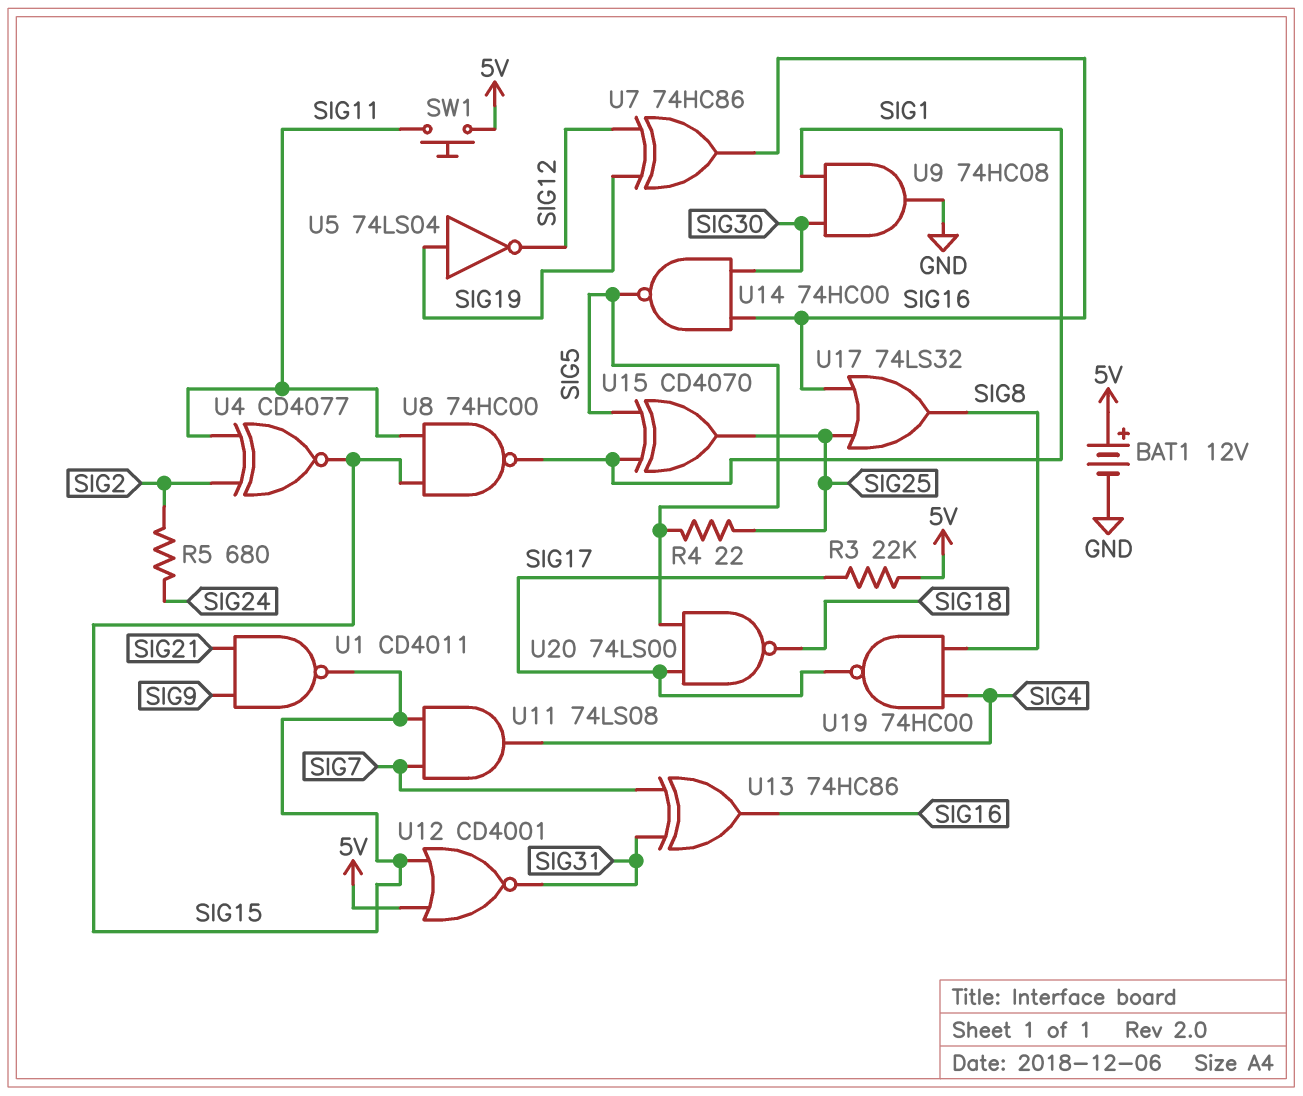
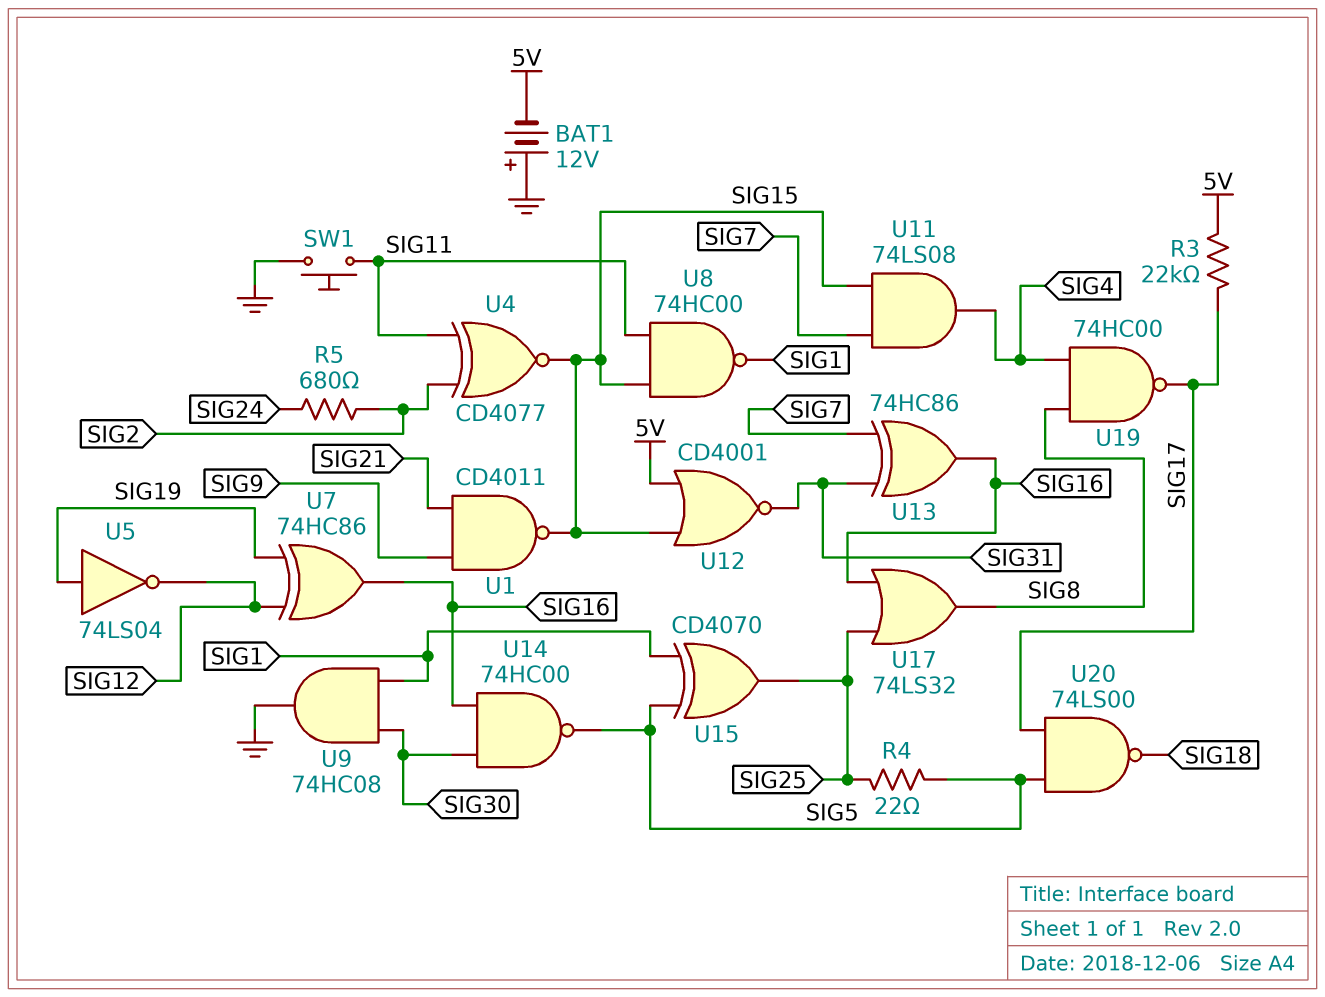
BAT1: 12V (plus 5V, minus GND) -> 12V (plus GND, minus 5V)
SW1: button (5V, SIG11) -> button (GND, SIG11)

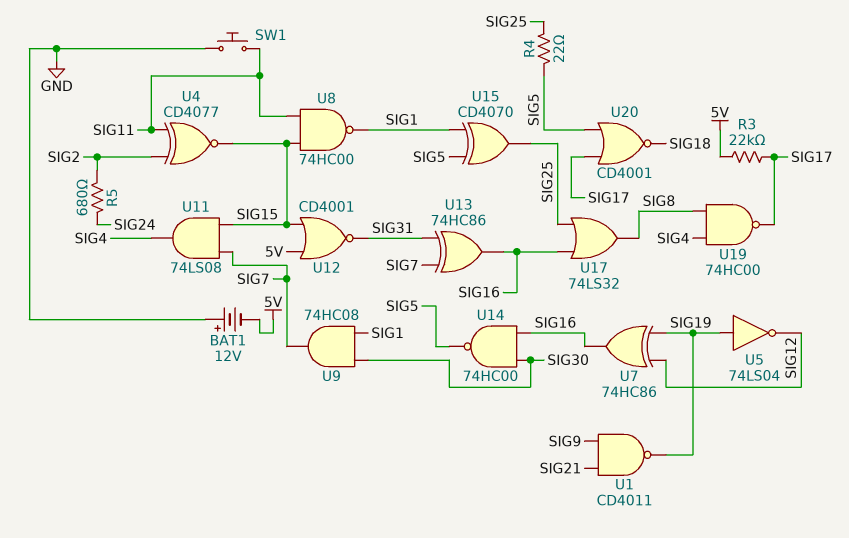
U1: NAND CD4011 (in SIG9, in SIG21, out SIG15) -> NAND CD4011 (in SIG9, in SIG21, out SIG19)
U9: AND 74HC08 (in SIG1, in SIG30, out GND) -> AND 74HC08 (in SIG1, in SIG30, out SIG7)
U20: NAND 74LS00 (in SIG5, in SIG17, out SIG18) -> NOR CD4001 (in SIG5, in SIG17, out SIG18)

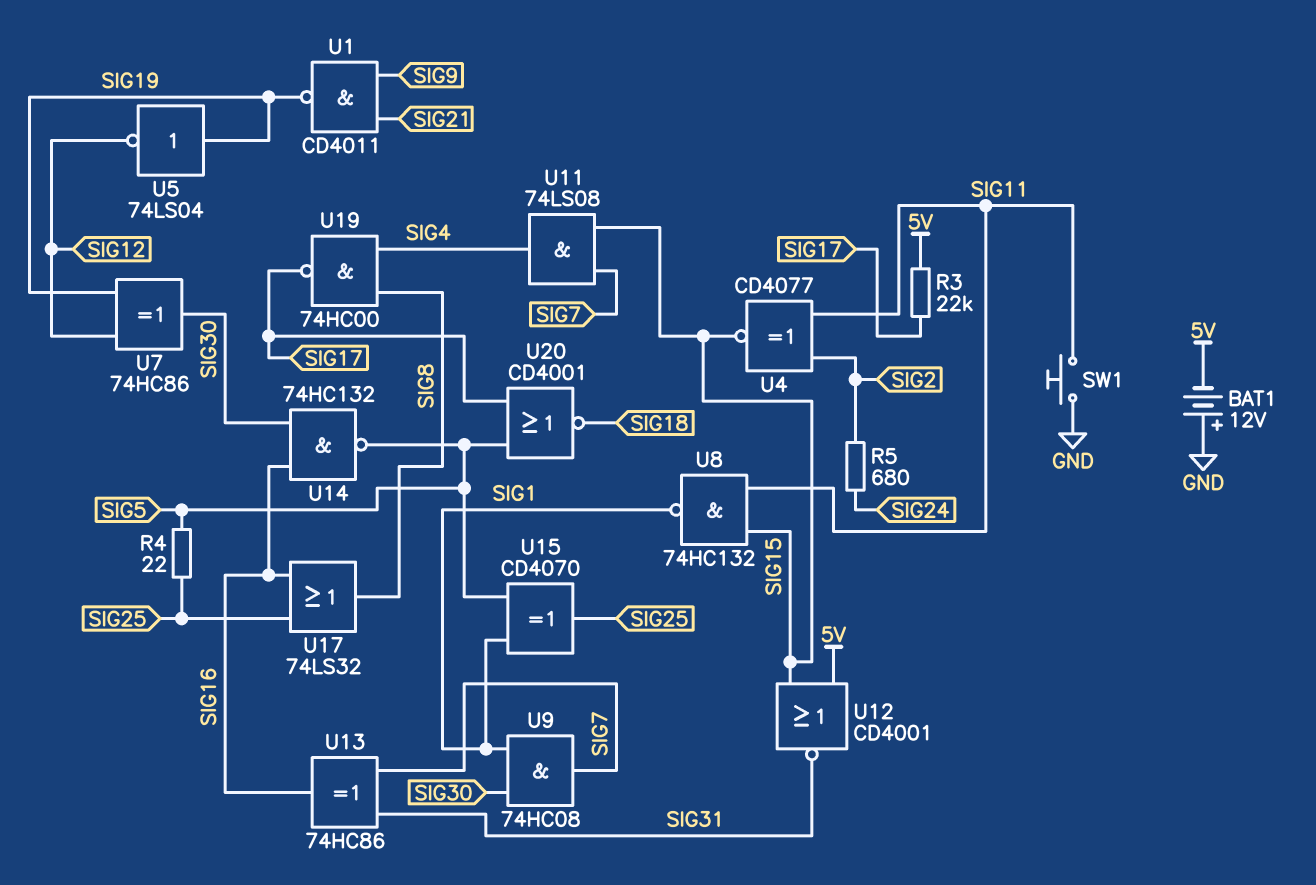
U7: XOR 74HC86 (in SIG12, in SIG19, out SIG16) -> XOR 74HC86 (in SIG12, in SIG19, out SIG30)
U8: NAND 74HC00 (in SIG11, in SIG15, out SIG1) -> NAND 74HC132 (in SIG11, in SIG15, out SIG1)
U14: NAND 74HC00 (in SIG16, in SIG30, out SIG5) -> NAND 74HC132 (in SIG16, in SIG30, out SIG5)

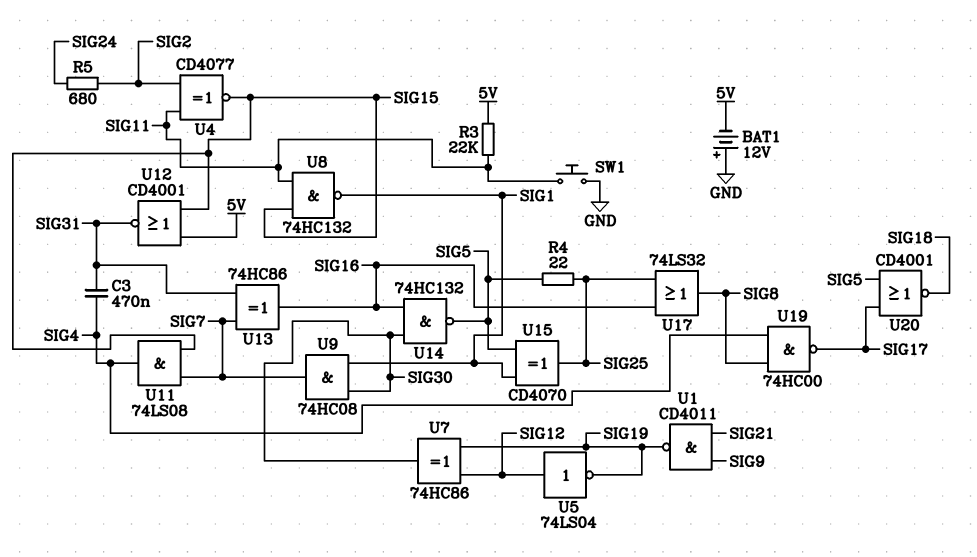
C3: none -> 470nF (SIG4, SIG31)
R3: 22k (5V, SIG17) -> 22k (5V, SIG11)
U5: NOT 74LS04 (in SIG19, out SIG12) -> NOT 74LS04 (in SIG12, out SIG19)

